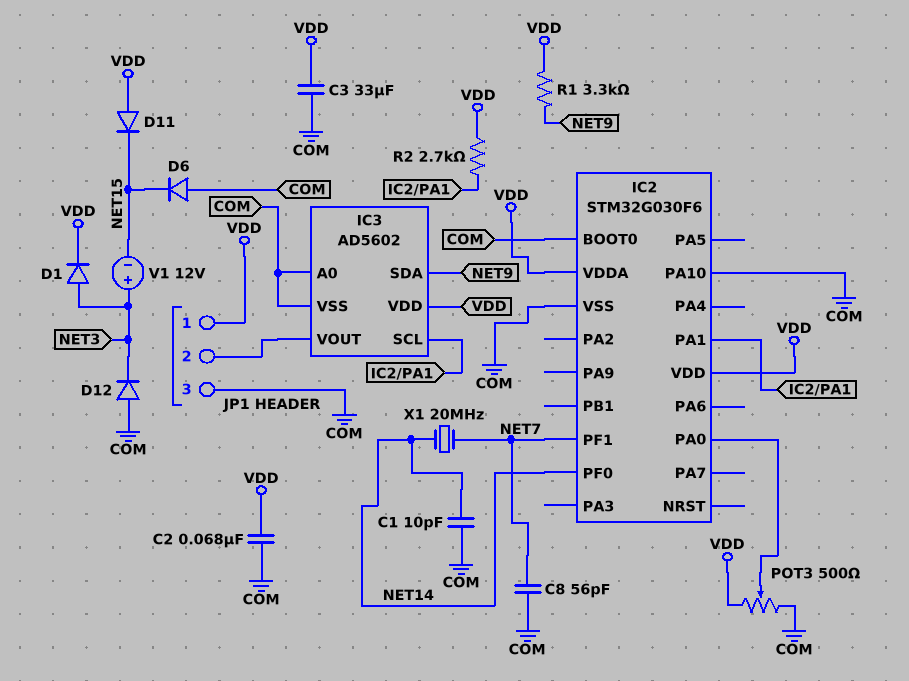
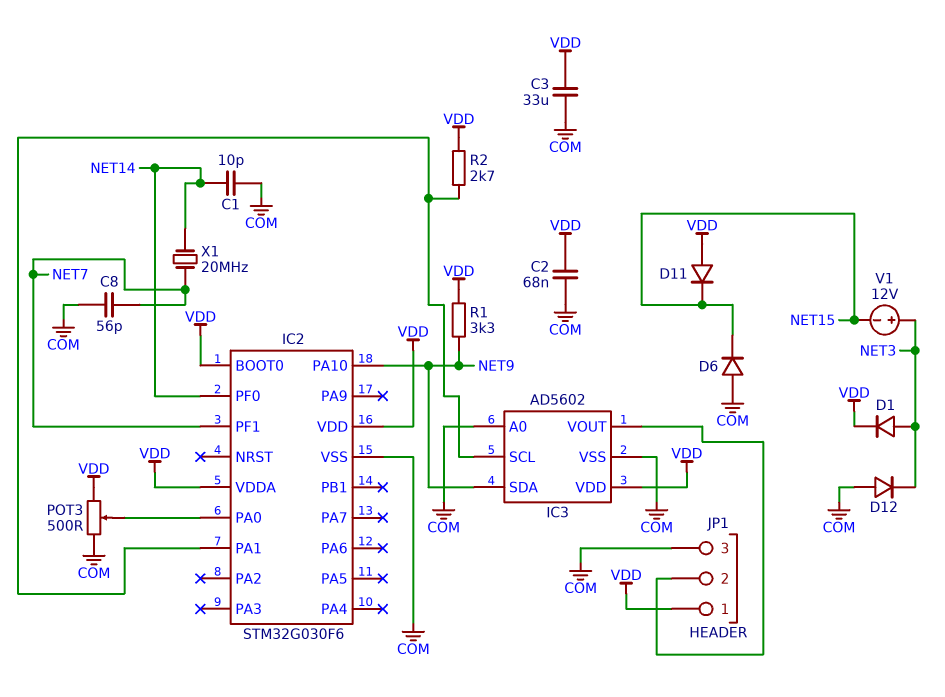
IC2 pin BOOT0: COM -> VDD
IC2 pin PA10: COM -> NET9

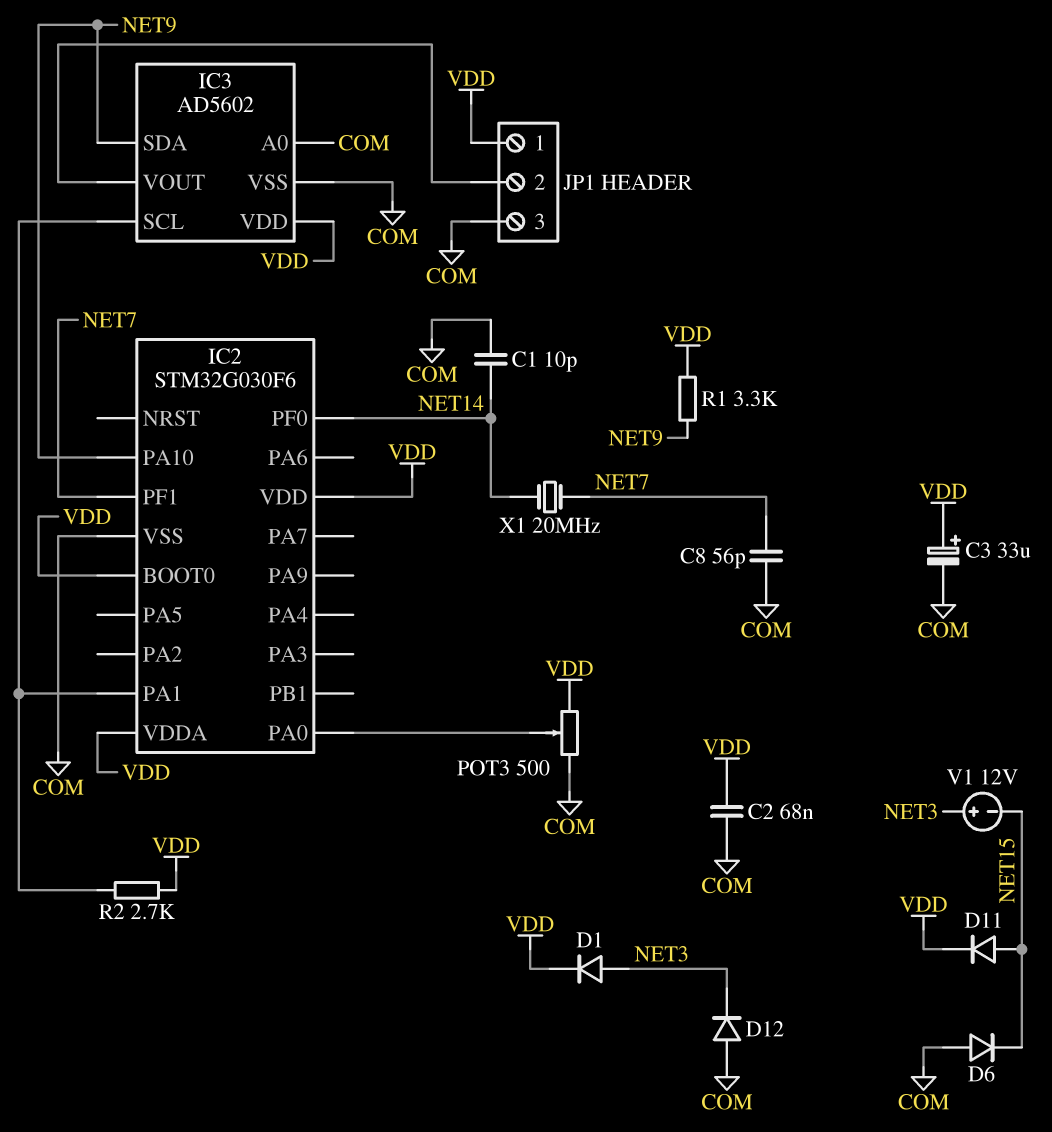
C3: 33uF (COM, VDD) -> 33uF (plus VDD, minus COM)
D11: diode (A VDD, K NET15) -> diode (A NET15, K VDD)

